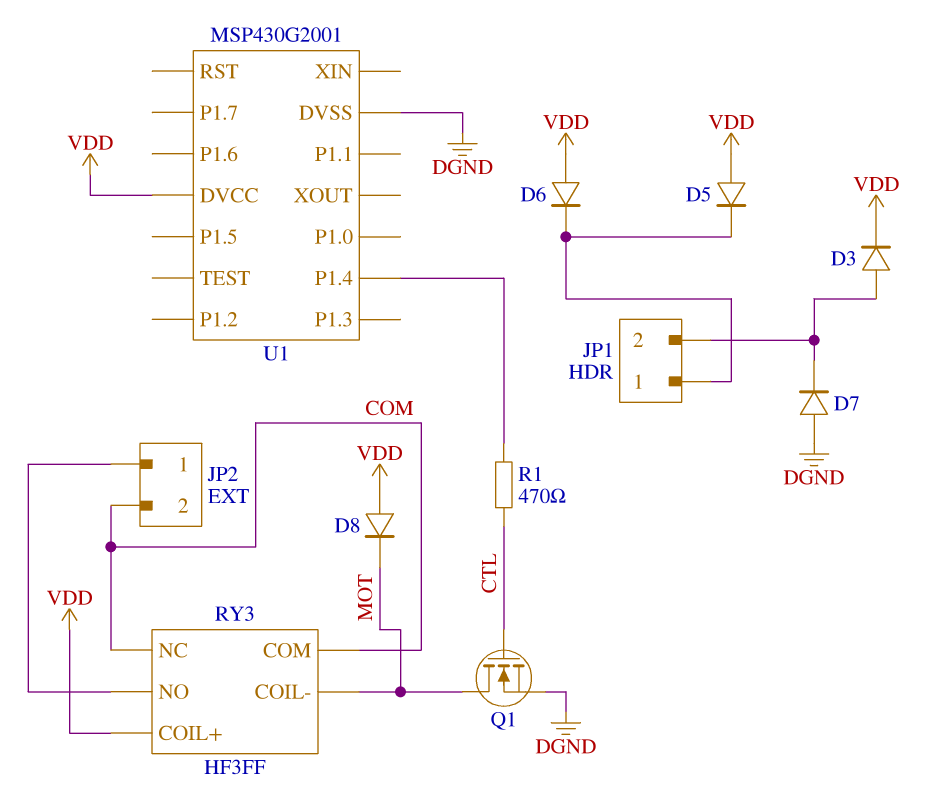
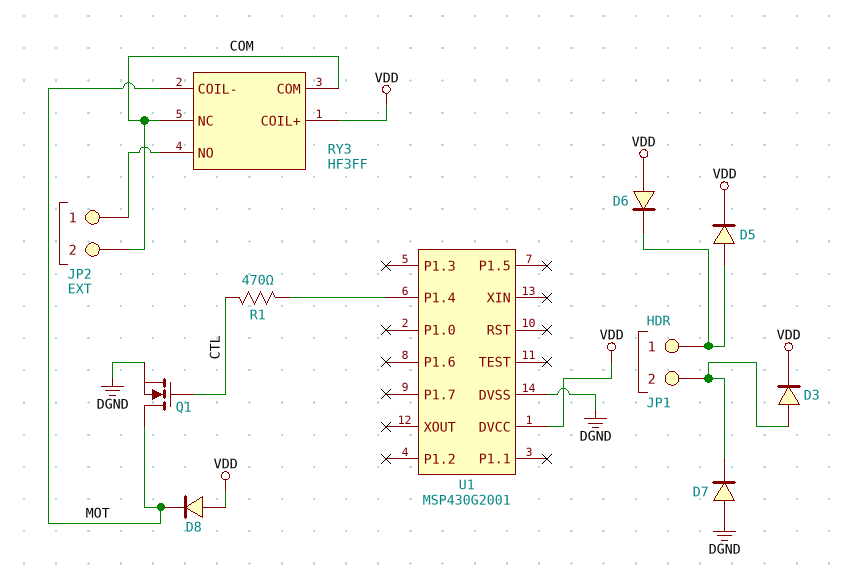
D5: diode (A VDD, K JP1/1) -> diode (A JP1/1, K VDD)

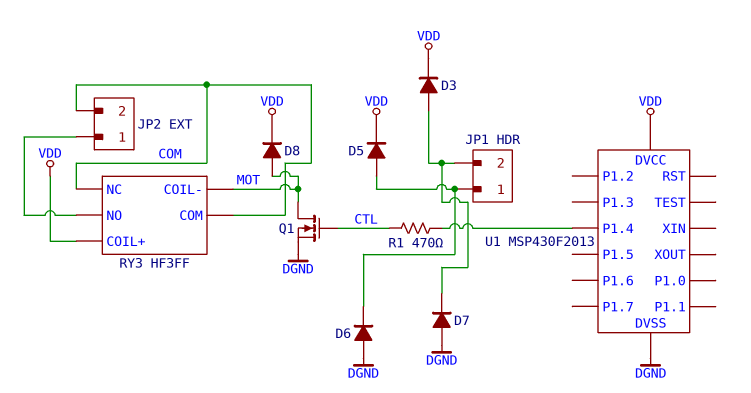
D6: diode (A VDD, K JP1/1) -> diode (A DGND, K JP1/1)
D8: diode (A VDD, K MOT) -> diode (A MOT, K VDD)
U1: MSP430G2001 -> MSP430F2013

